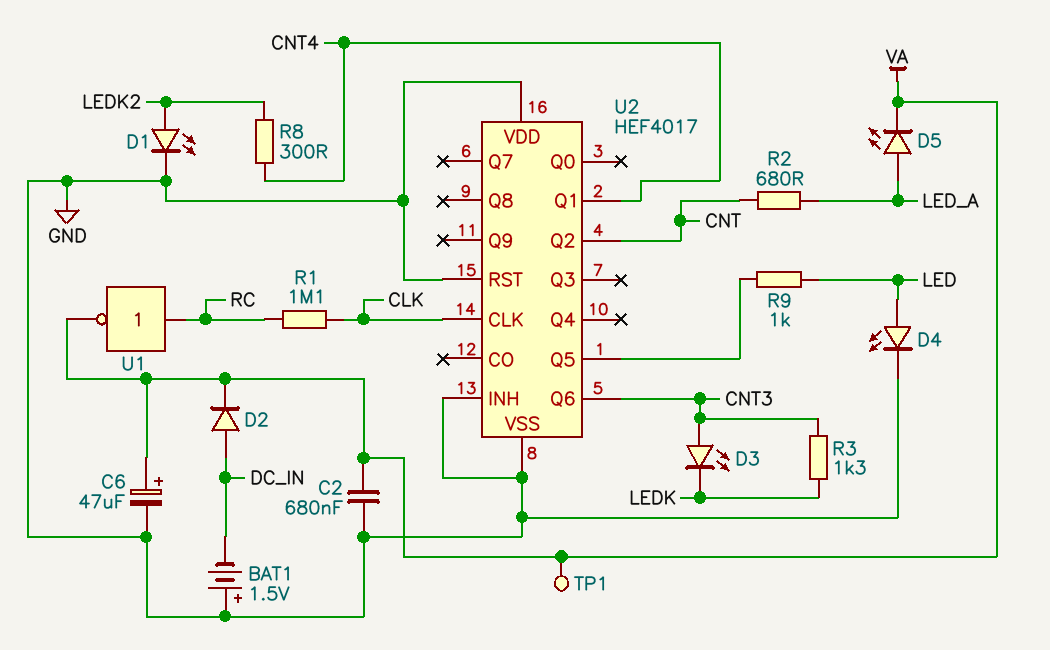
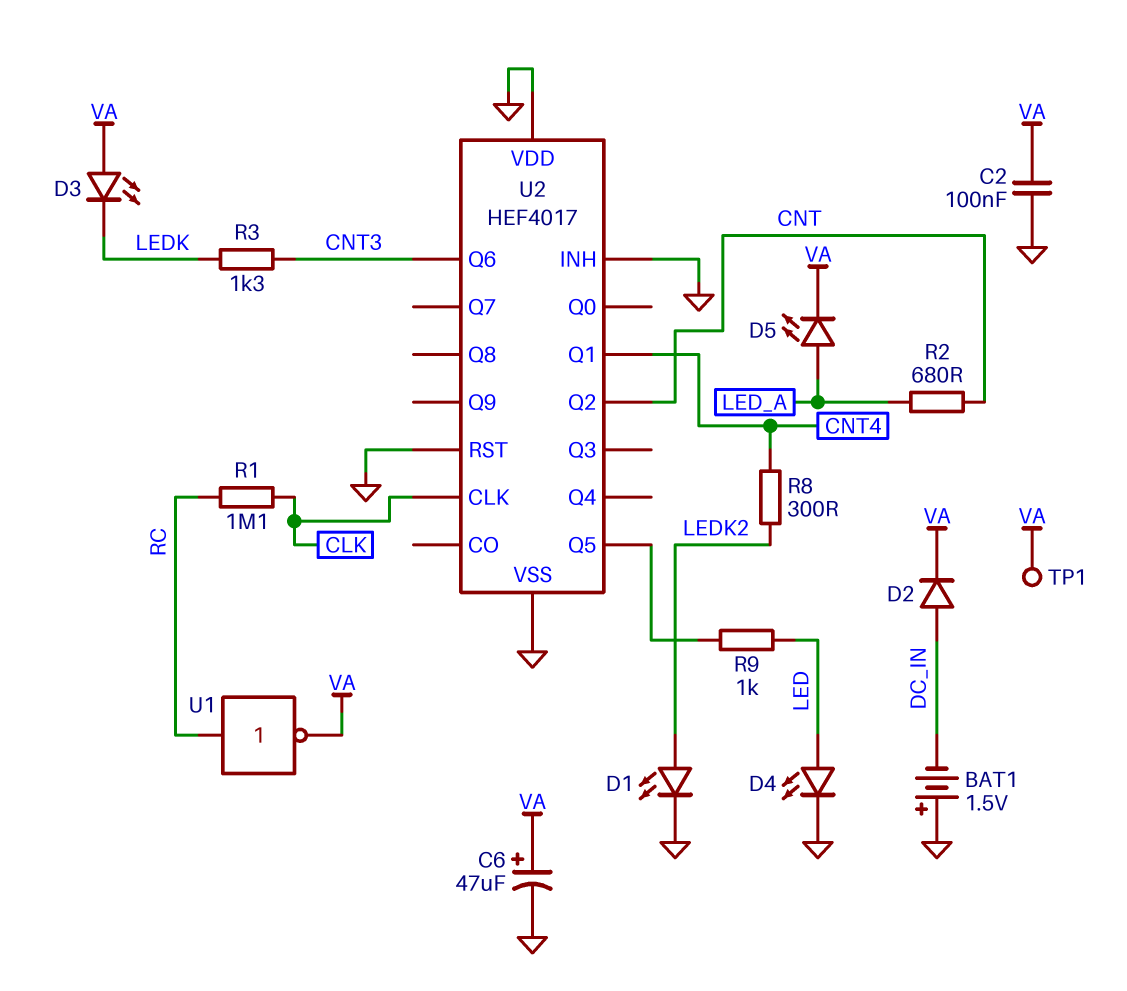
C2: 680nF (GND, VA) -> 100nF (GND, VA)
D3: LED (A CNT3, K LEDK) -> LED (A VA, K LEDK)

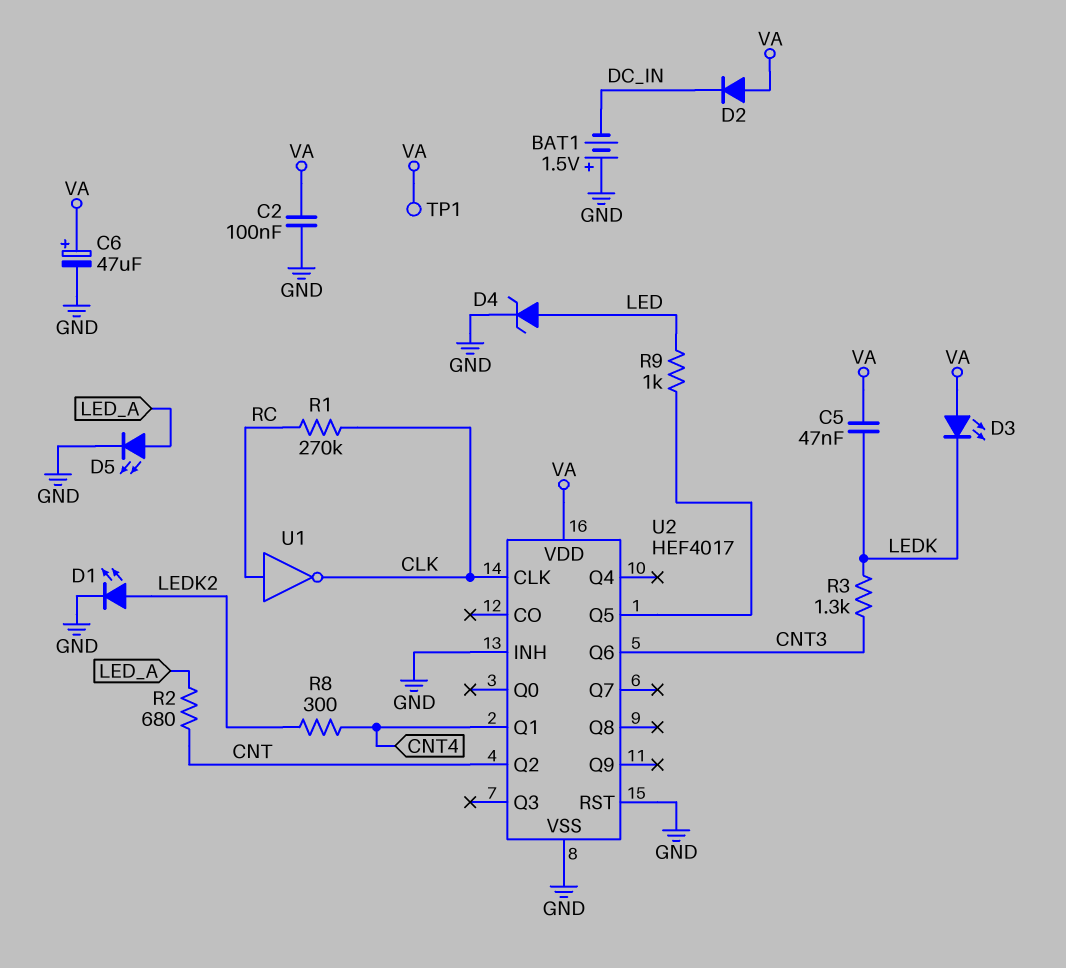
C5: none -> 47nF (LEDK, VA)
D2: diode (A DC_IN, K VA) -> diode (A VA, K DC_IN)
D4: LED (A LED, K GND) -> zener (A LED, K GND)
D5: LED (A LED_A, K VA) -> LED (A LED_A, K GND)
R1: 1.1M (CLK, RC) -> 270k (CLK, RC)
U1: NOT (in RC, out VA) -> NOT (in RC, out CLK)
U2 pin VDD: GND -> VA

